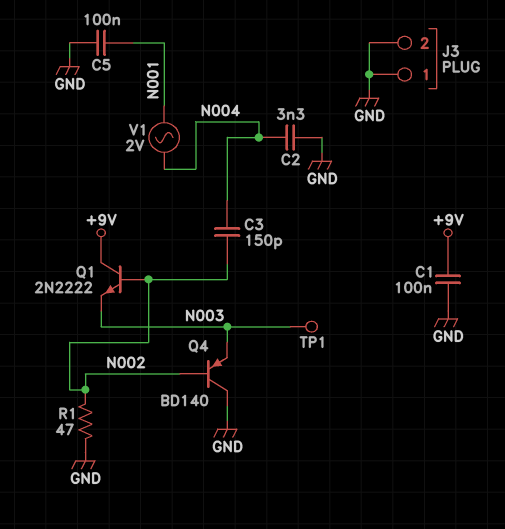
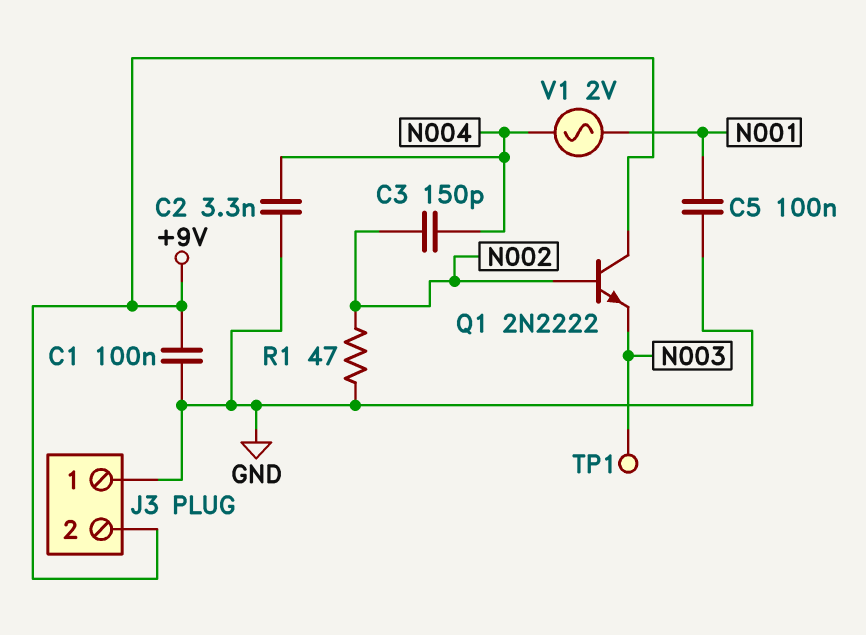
J3 pin 2: GND -> +9V
Q4: PNP BD140 (B N002, C GND, E N003) -> none

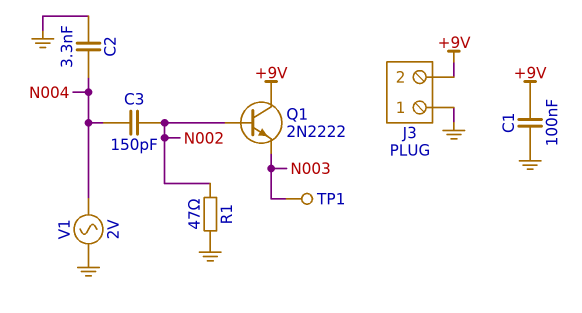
C5: 100nF (GND, N001) -> none
V1: AC 2V (N001, N004) -> AC 2V (GND, N004)

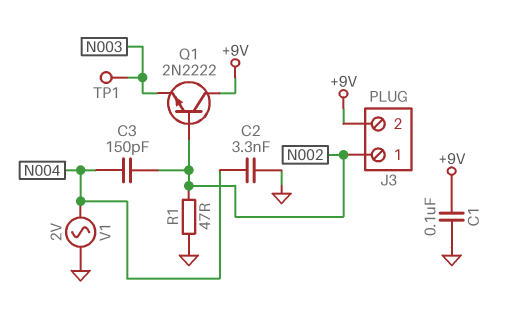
J3 pin 1: GND -> N002

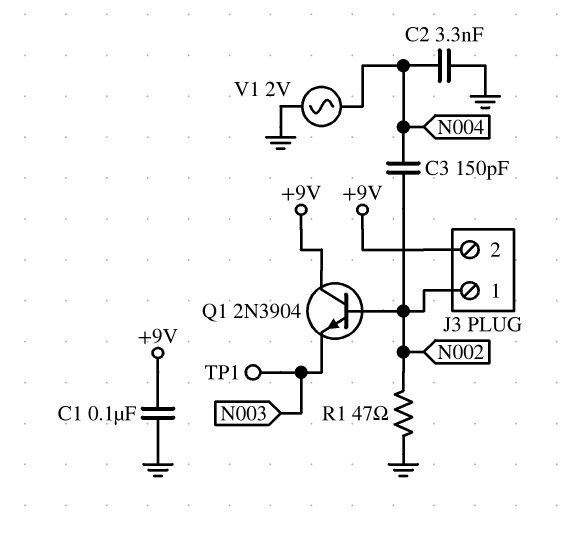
Q1: NPN 2N2222 (B N002, C +9V, E N003) -> NPN 2N3904 (B N002, C +9V, E N003)

